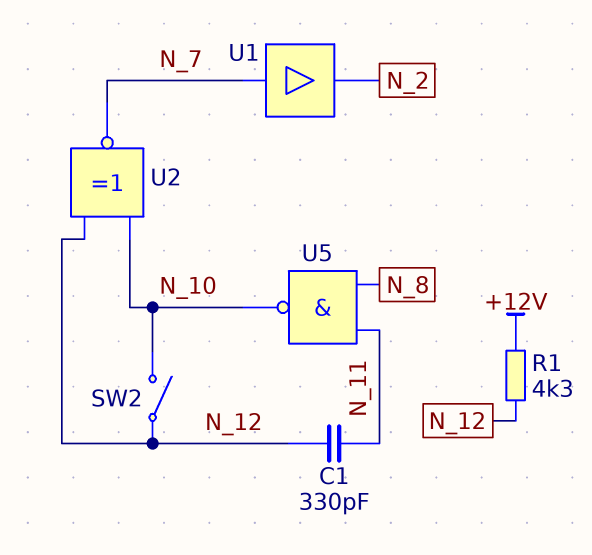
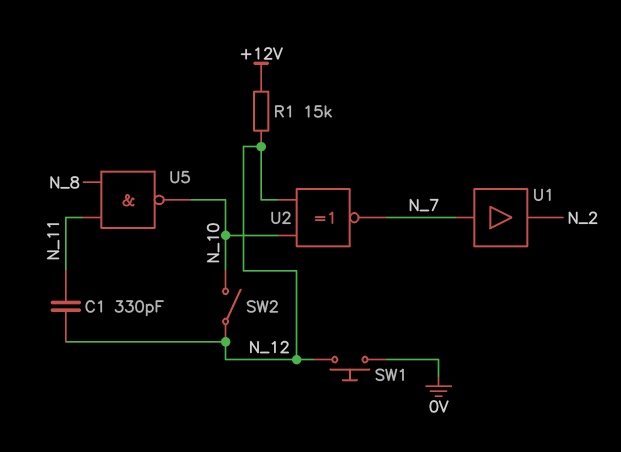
R1: 4.3k (+12V, N_12) -> 15k (+12V, N_12)
SW1: none -> button (0V, N_12)

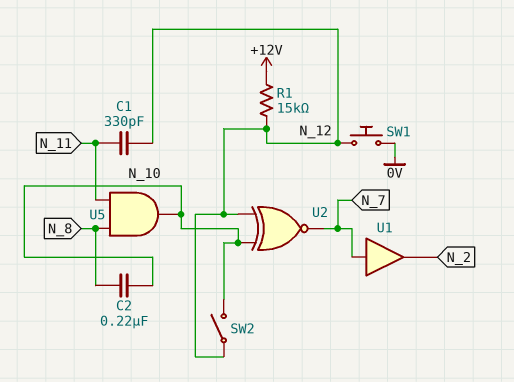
C2: none -> 220nF (N_8, N_10)
U5: NAND (in N_8, in N_11, out N_10) -> AND (in N_8, in N_11, out N_10)

